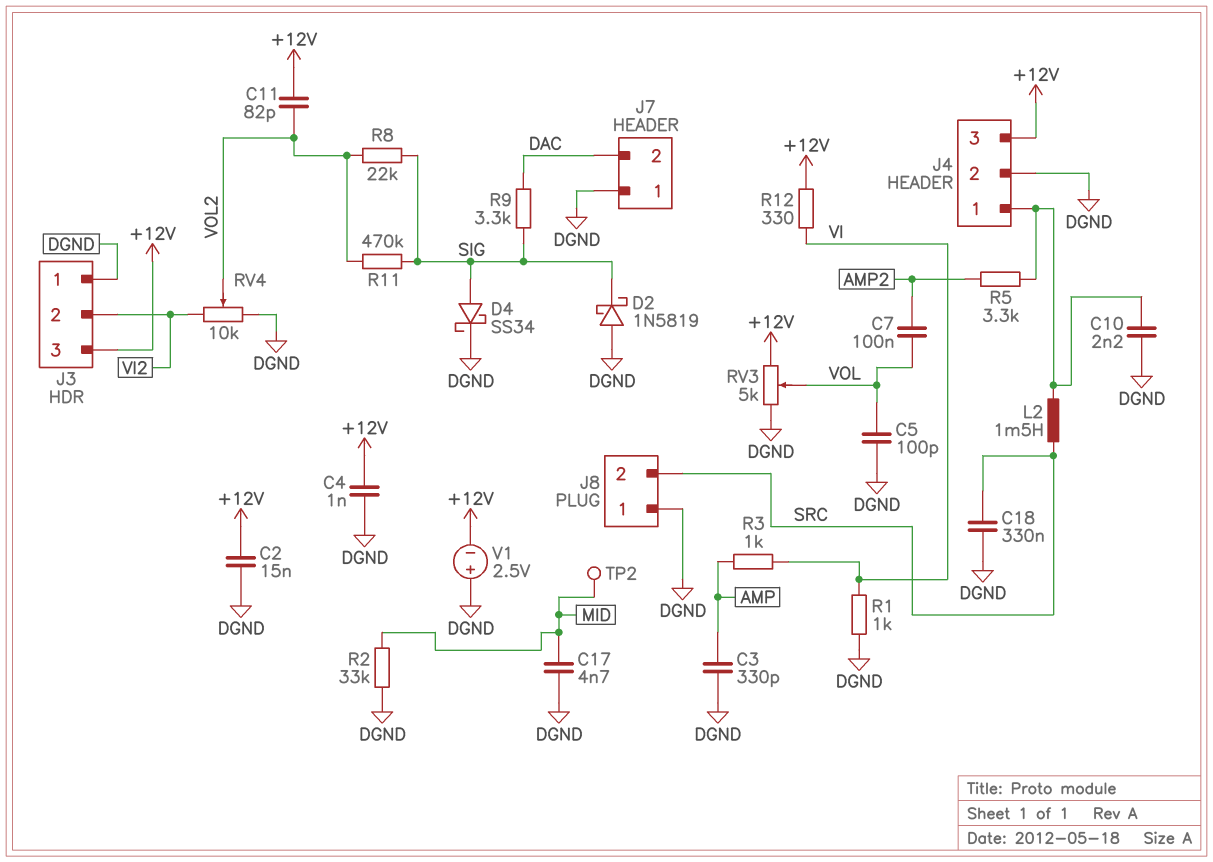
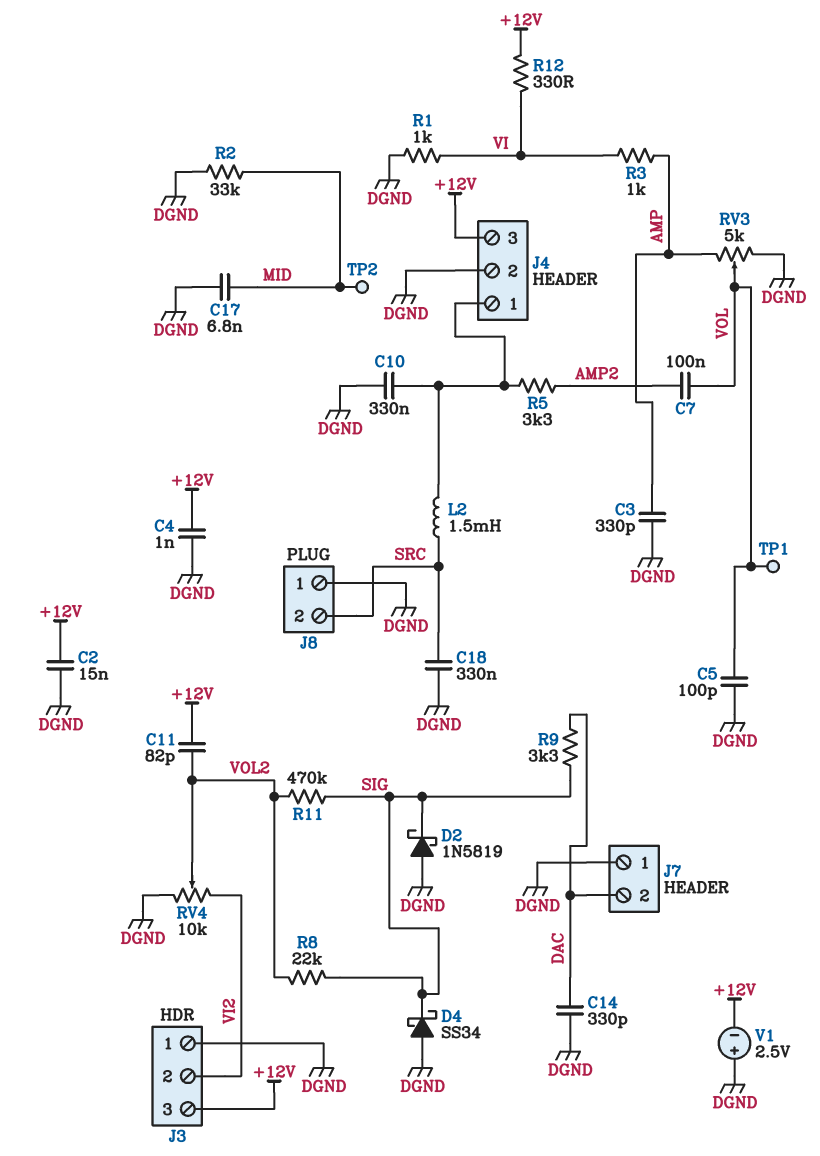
C10: 2.2nF (DGND, J4/1) -> 330nF (DGND, J4/1)
C14: none -> 330pF (DAC, DGND)
C17: 4.7nF (DGND, MID) -> 6.8nF (DGND, MID)
D4: schottky SS34 (A SIG, K DGND) -> schottky SS34 (A DGND, K SIG)
RV3: 5k (+12V, DGND, wiper VOL) -> 5k (AMP, DGND, wiper VOL)
TP1: none -> test point (VOL)

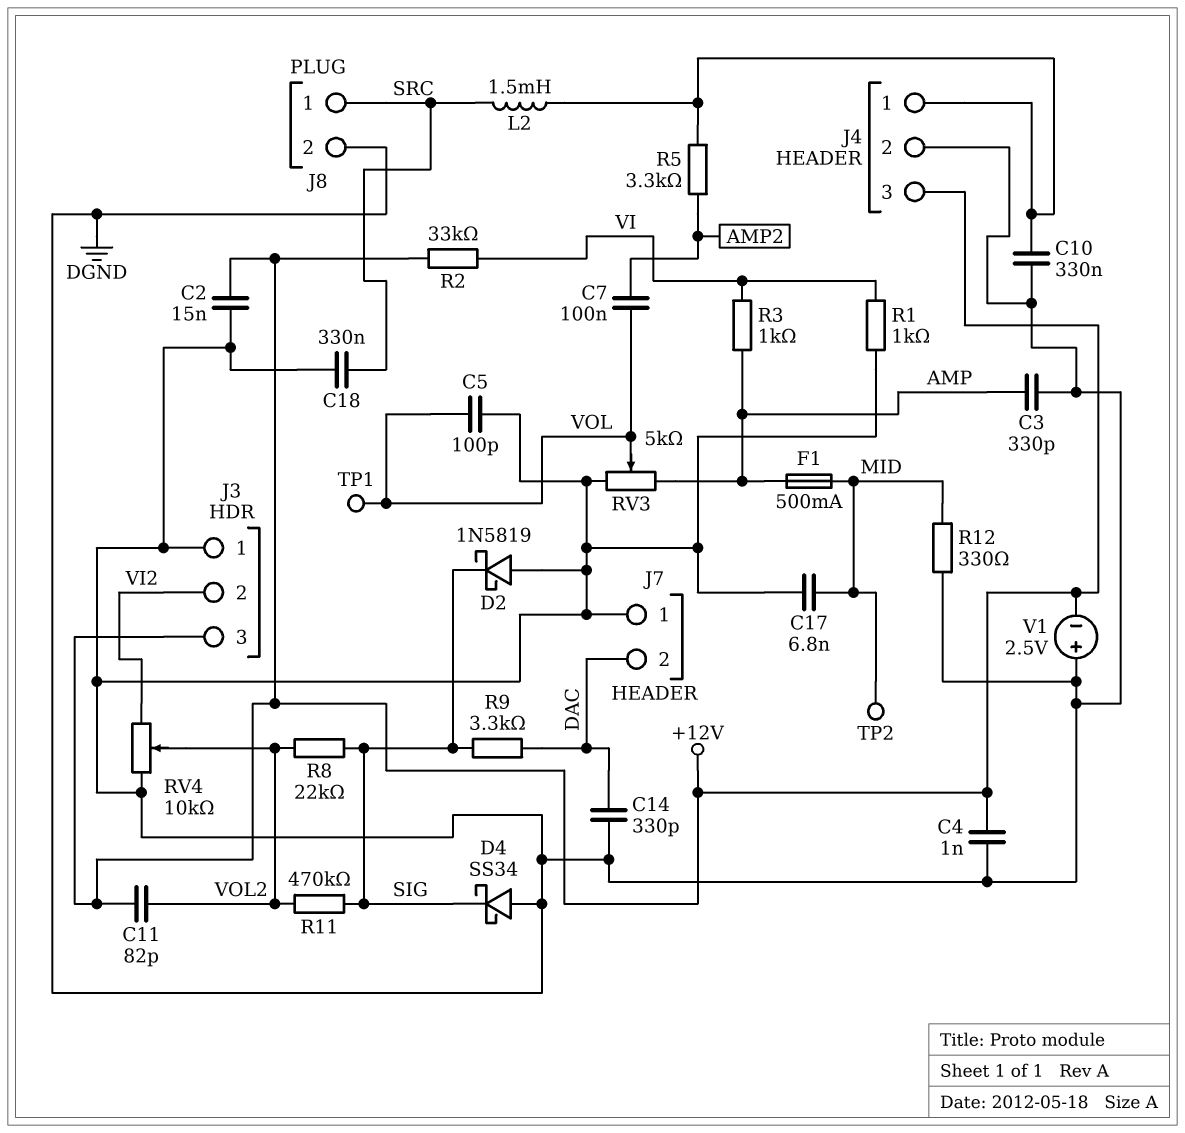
F1: none -> 500mA (AMP, MID)
J8 pin 1: DGND -> SRC
J8 pin 2: SRC -> DGND
R2: 33k (DGND, MID) -> 33k (+12V, VI)
R12: 330 (+12V, VI) -> 330 (DGND, MID)

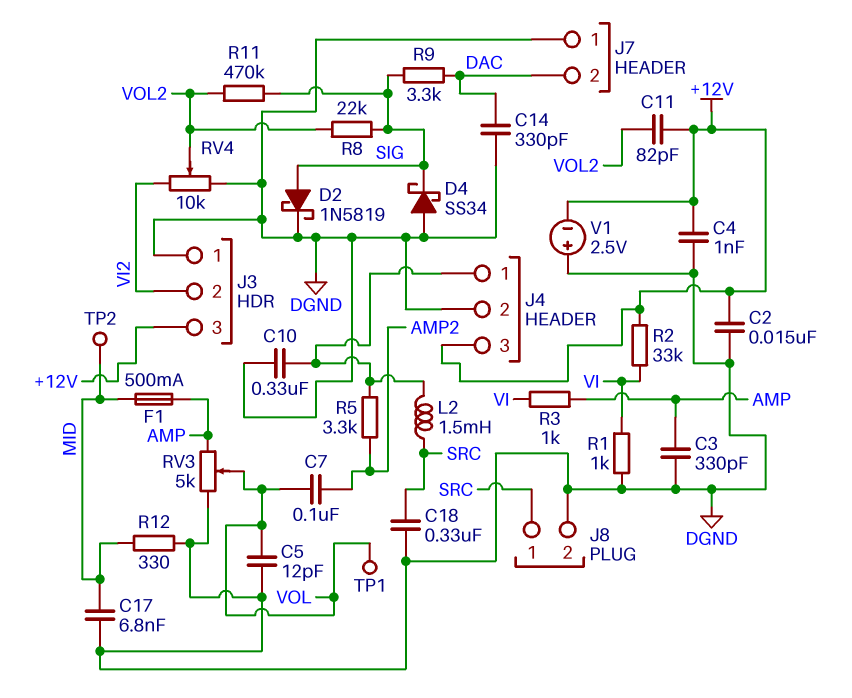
C5: 100pF (DGND, VOL) -> 12pF (DGND, VOL)
D2: schottky 1N5819 (A DGND, K SIG) -> schottky 1N5819 (A SIG, K DGND)

